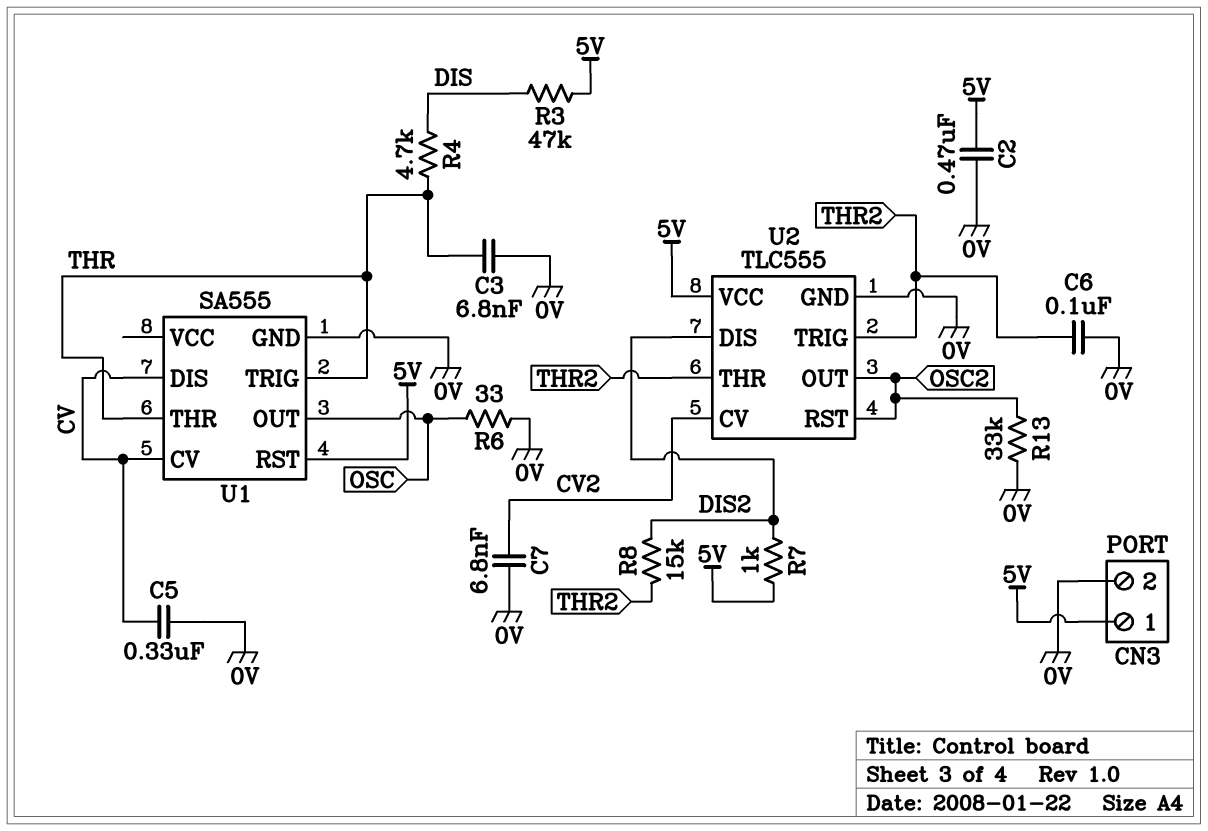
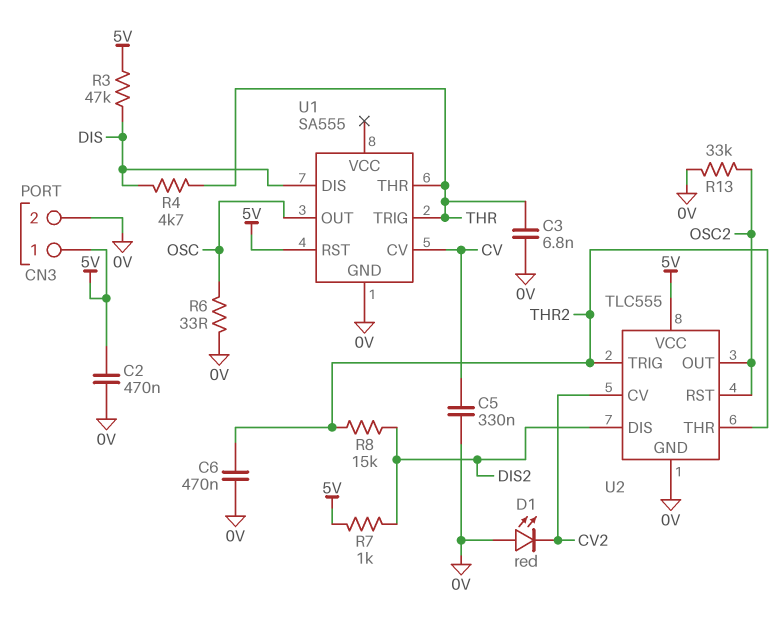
C6: 100nF (0V, THR2) -> 470nF (0V, THR2)
C7: 6.8nF (0V, CV2) -> none
D1: none -> LED red (A 0V, K CV2)
U1 pin DIS: CV -> DIS

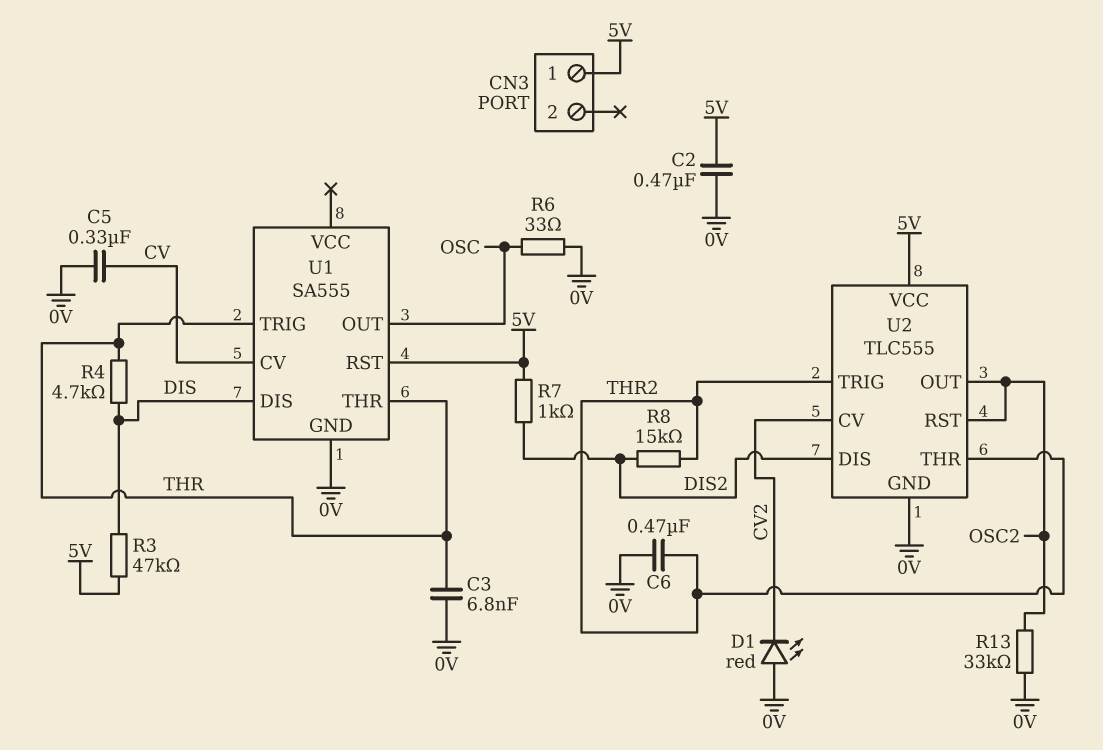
CN3 pin 2: 0V -> none

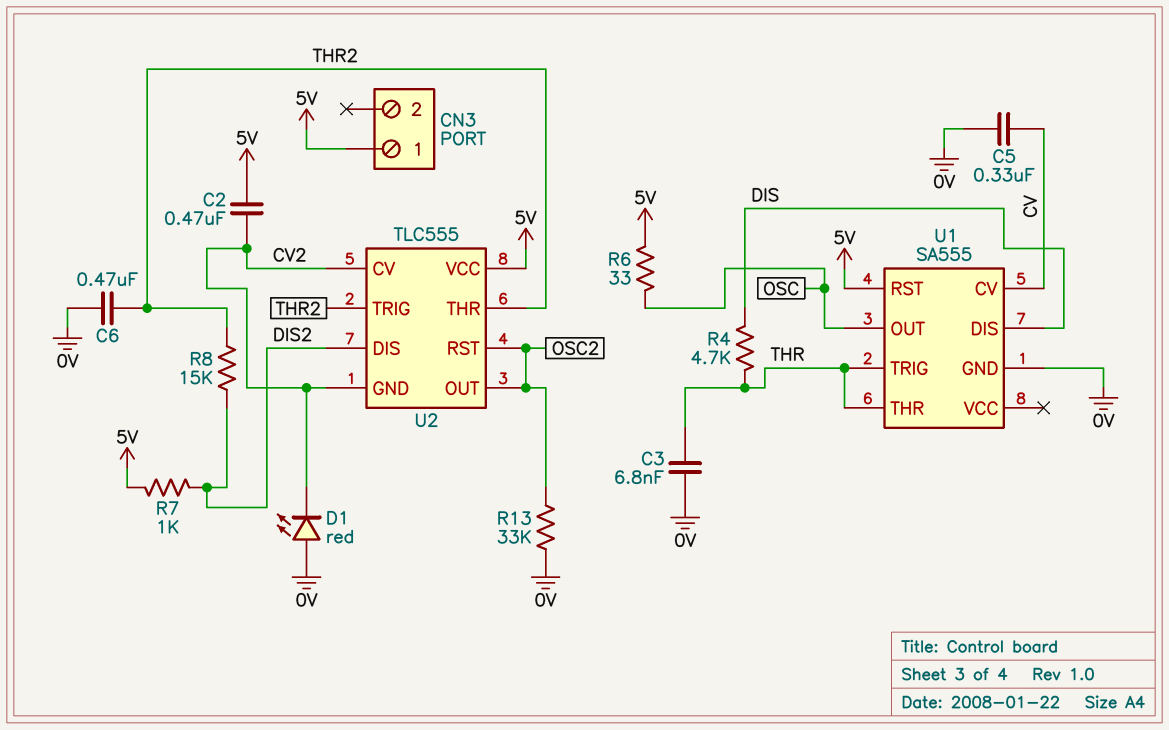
C2: 470nF (0V, 5V) -> 470nF (5V, CV2)
R3: 47k (5V, DIS) -> none
R6: 33 (0V, OSC) -> 33 (5V, OSC)
U2 pin GND: 0V -> CV2

